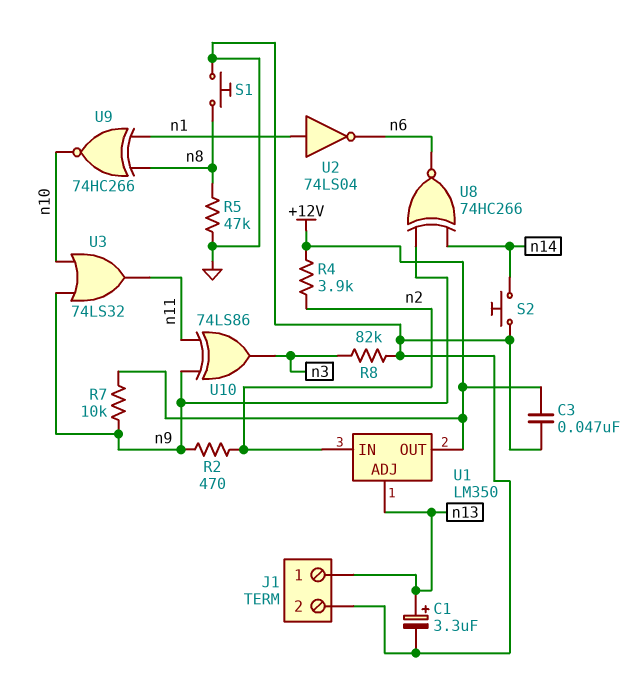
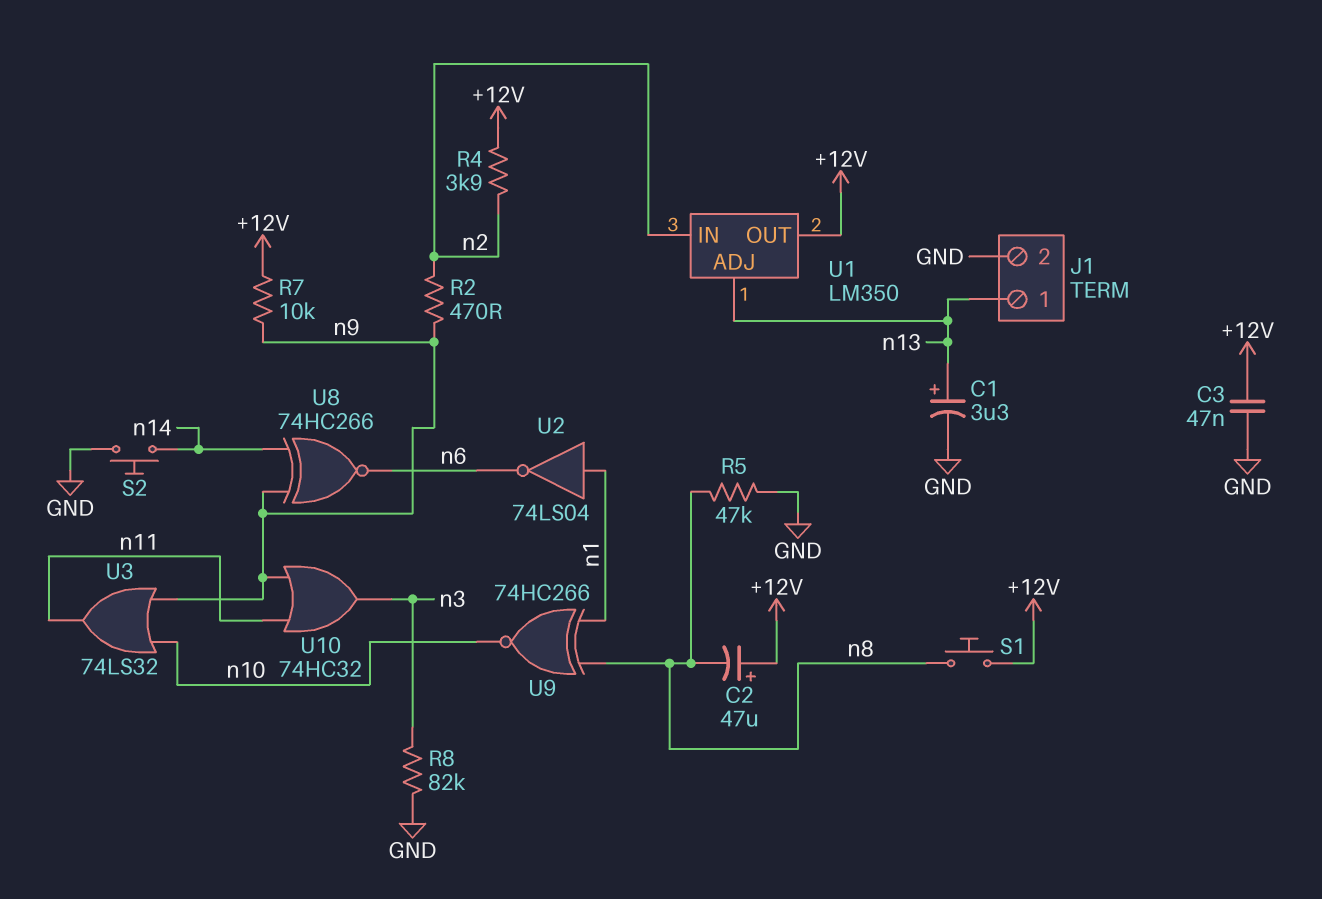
C2: none -> 47uF (plus +12V, minus n8)
S1: button (GND, n8) -> button (+12V, n8)
U10: XOR 74LS86 (in n9, in n11, out n3) -> OR 74HC32 (in n9, in n11, out n3)

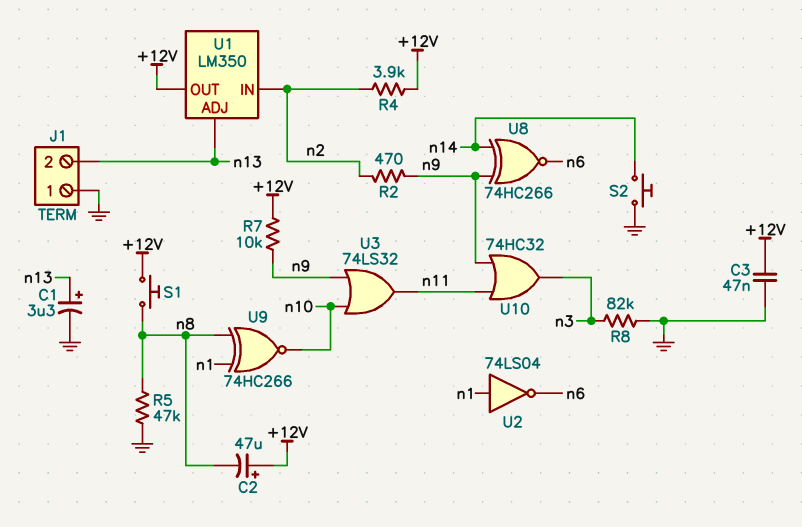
J1 pin 1: n13 -> GND
J1 pin 2: GND -> n13

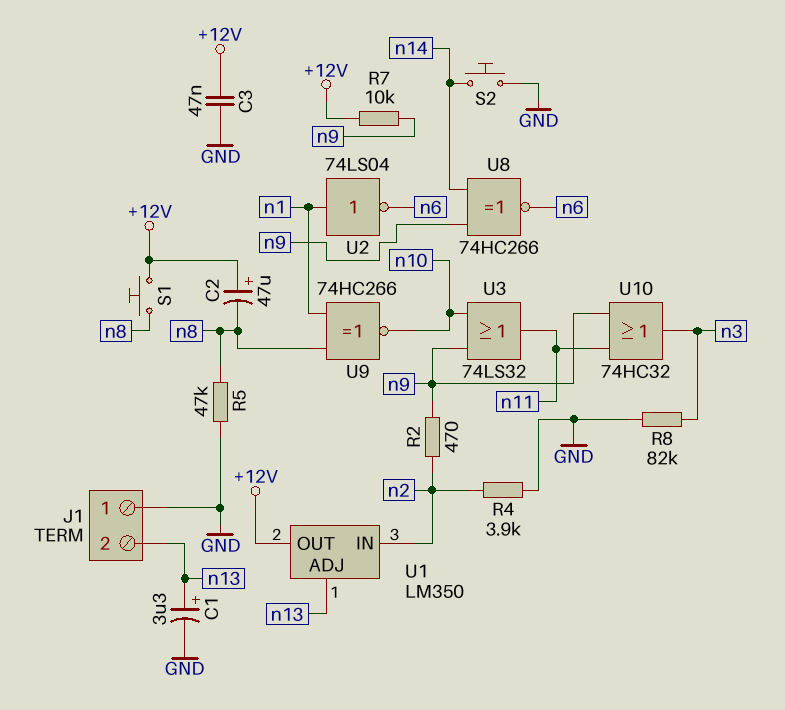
R4: 3.9k (+12V, n2) -> 3.9k (GND, n2)

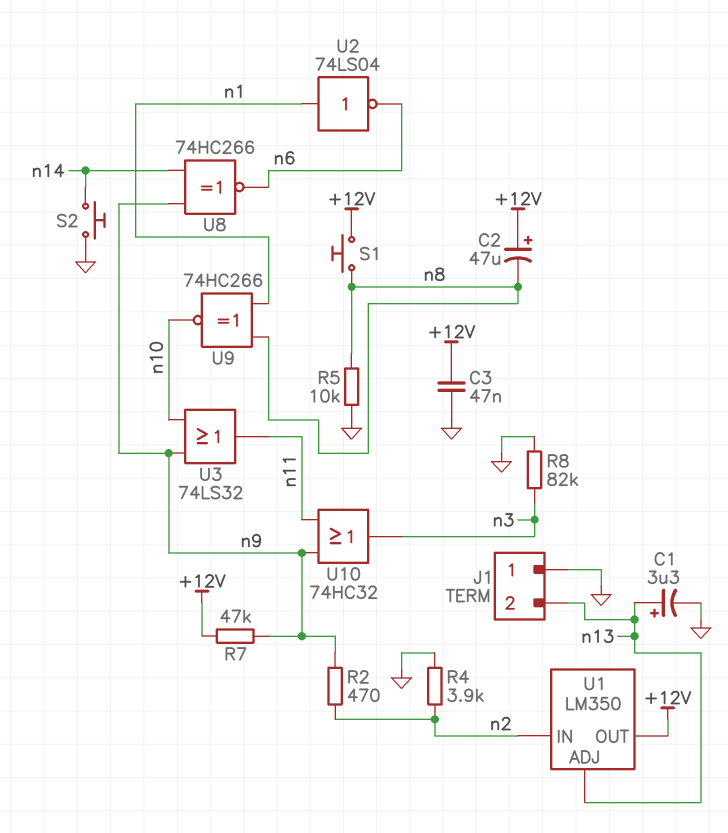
R5: 47k (GND, n8) -> 10k (GND, n8)
R7: 10k (+12V, n9) -> 47k (+12V, n9)

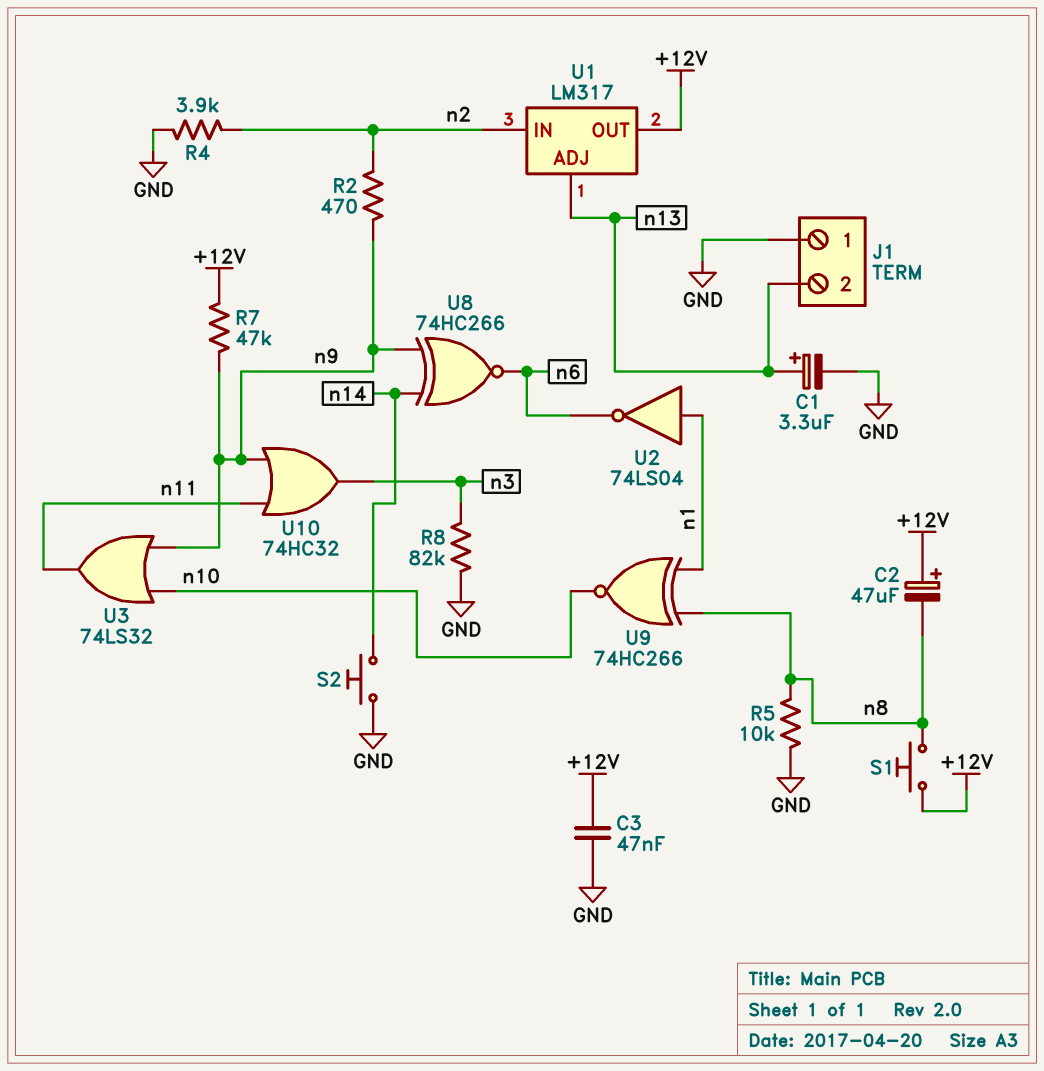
U1: LM350 -> LM317

